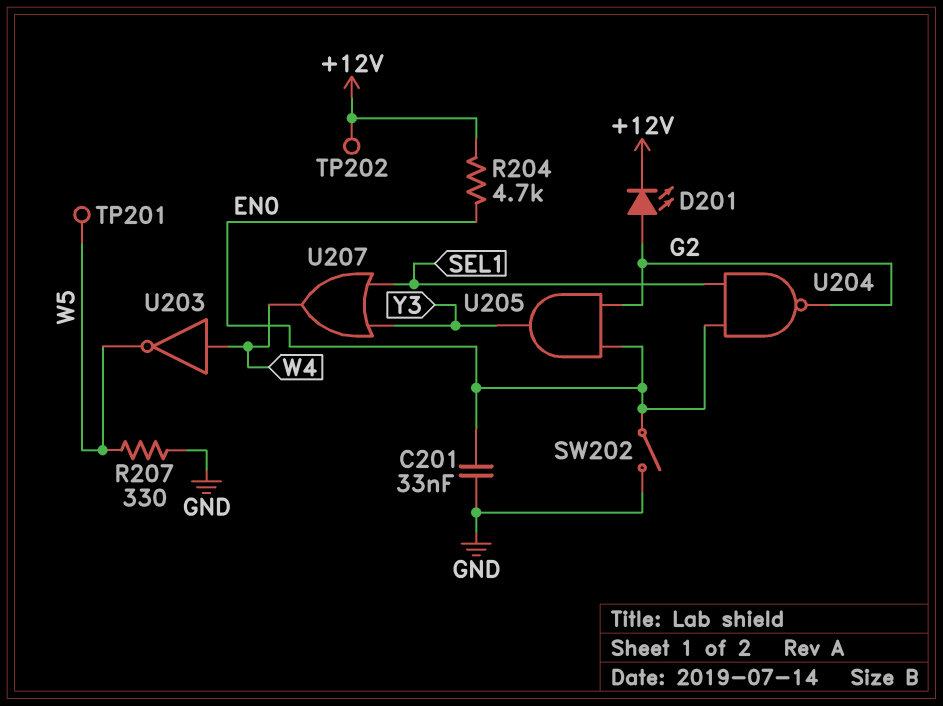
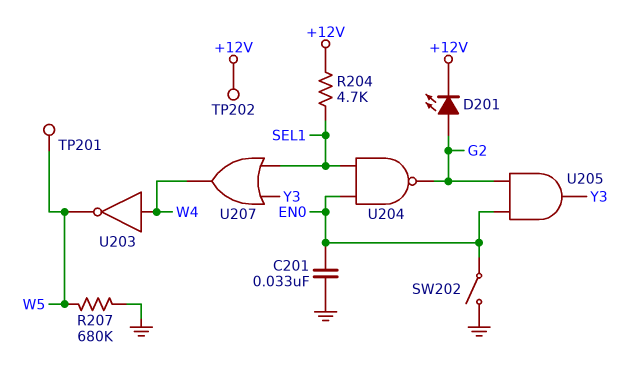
R204: 4.7k (+12V, EN0) -> 4.7k (+12V, SEL1)
R207: 330 (GND, W5) -> 680k (GND, W5)

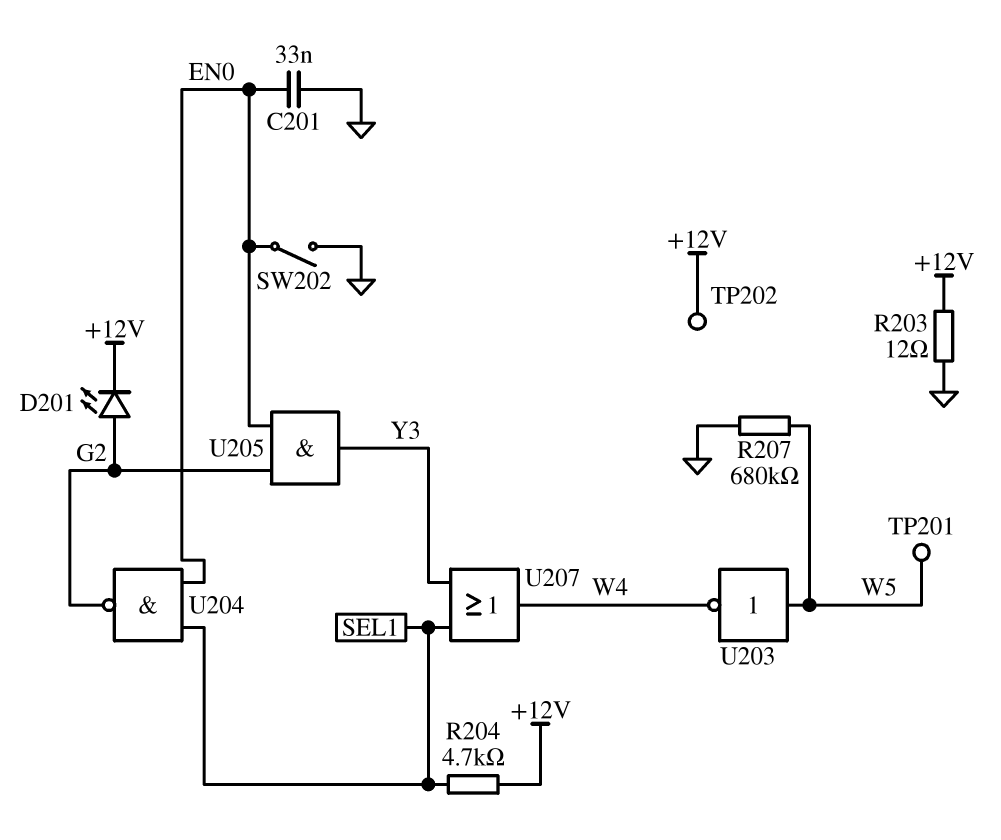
R203: none -> 12 (+12V, GND)
U203: NOT (in W4, out W5) -> NOT (in W5, out W4)

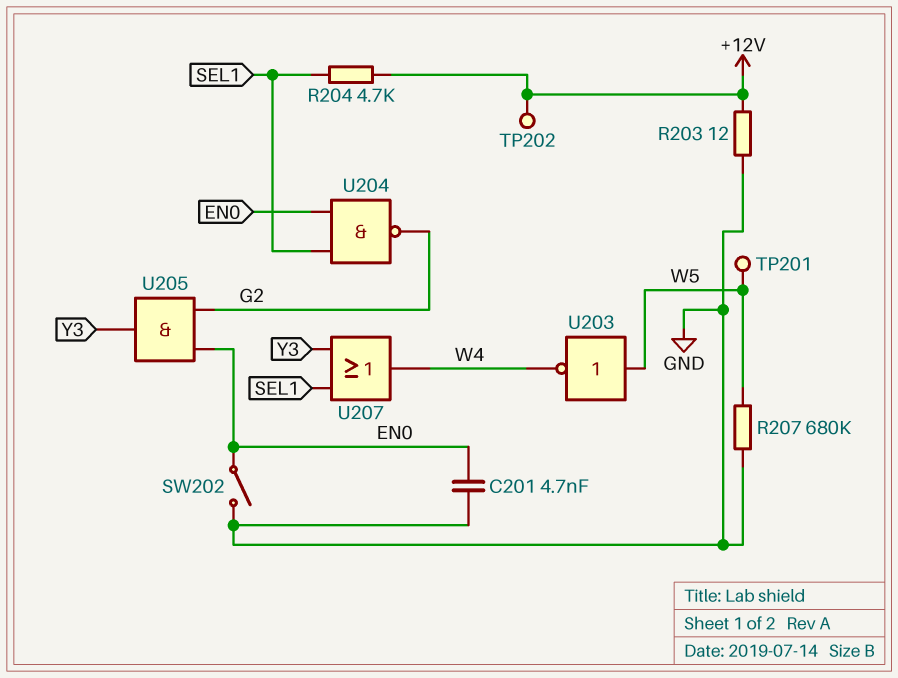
C201: 33nF (EN0, GND) -> 4.7nF (EN0, GND)
D201: LED (A G2, K +12V) -> none

